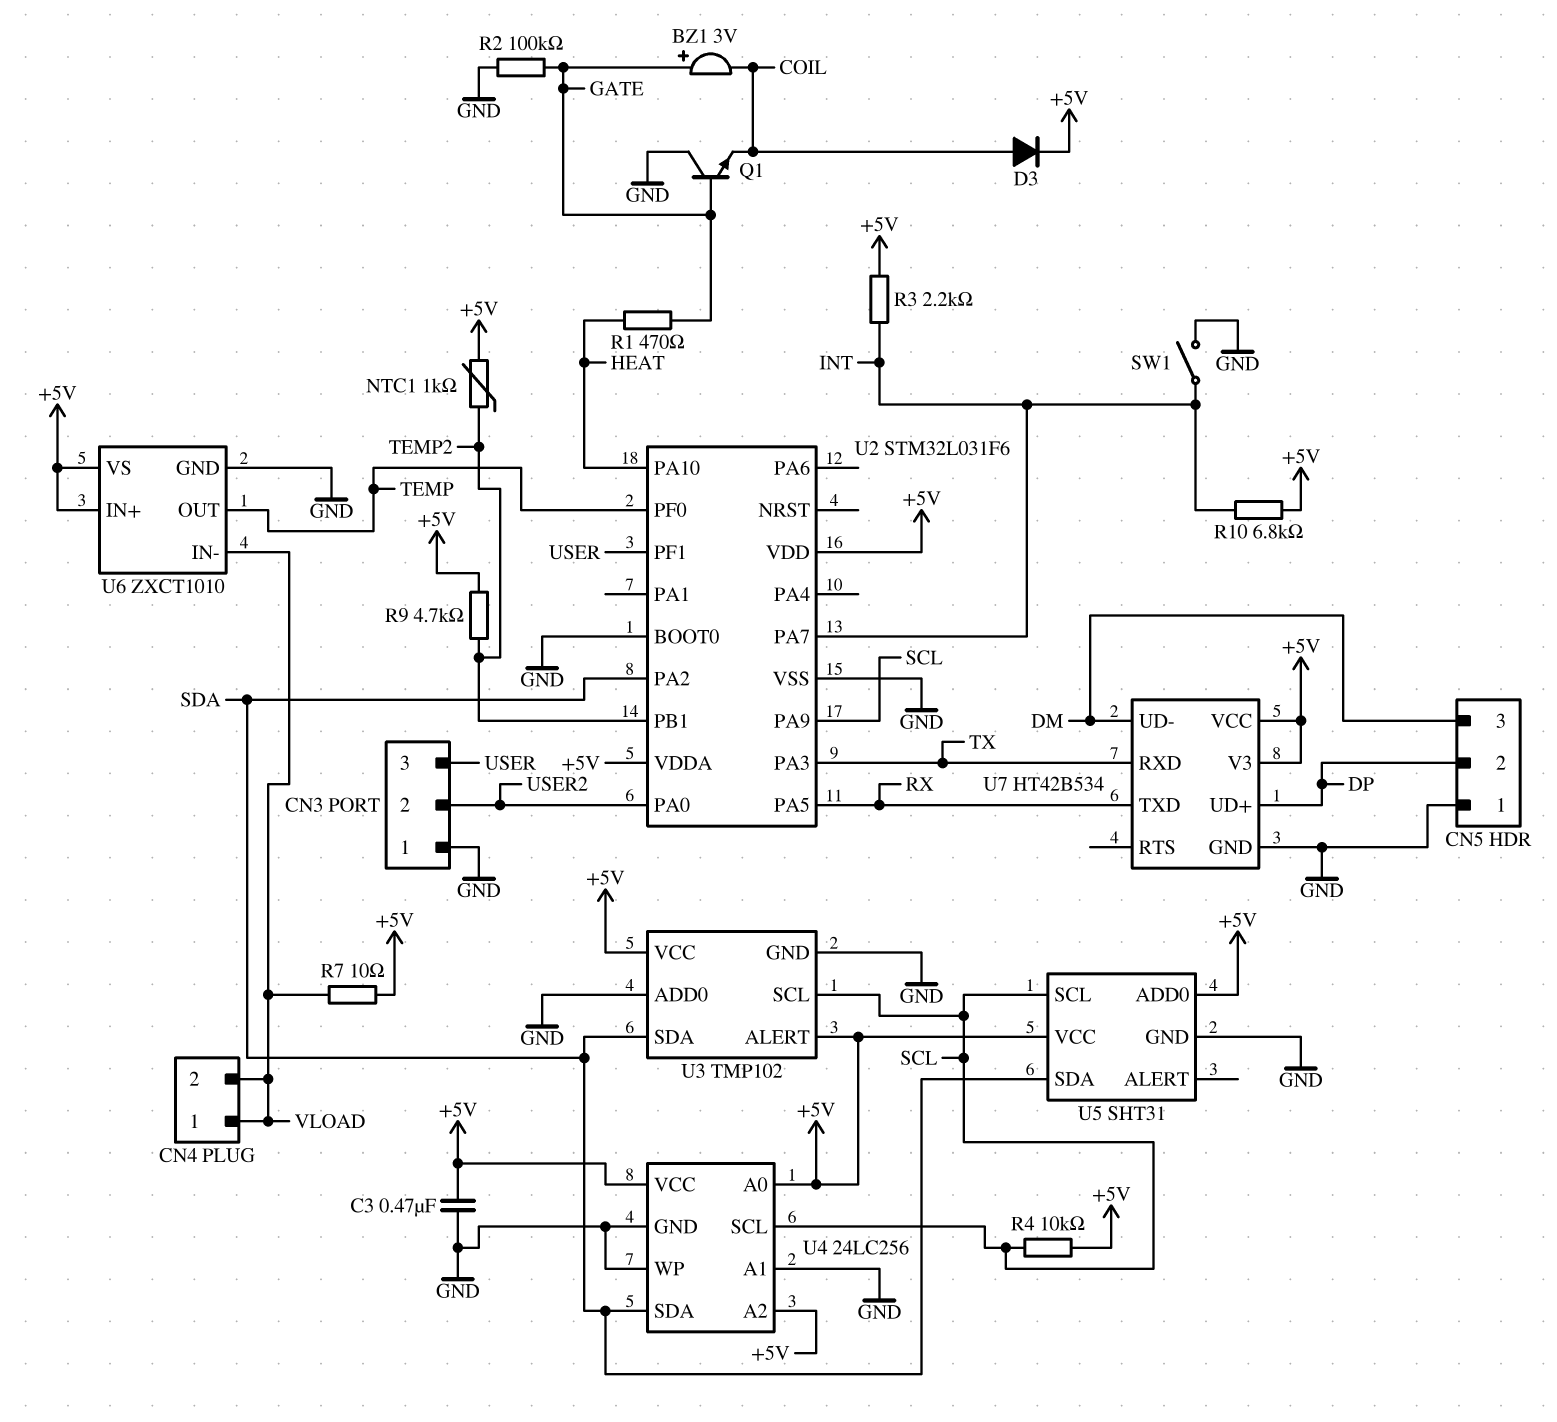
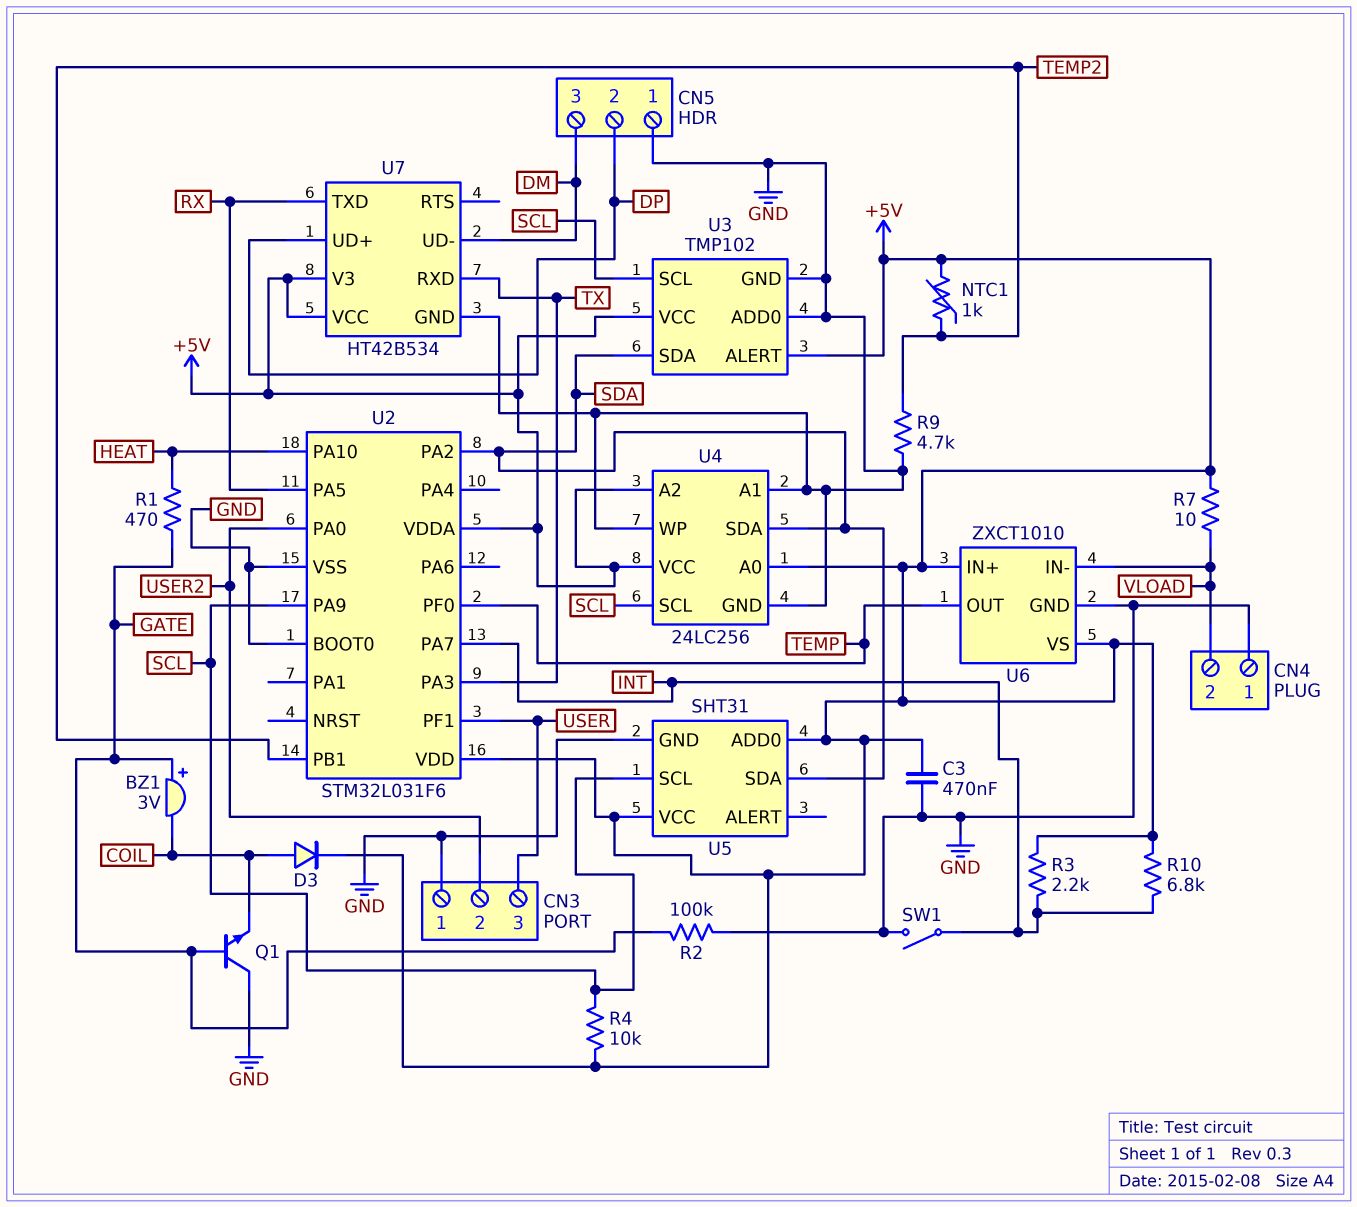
CN4 pin 1: VLOAD -> GND
R9: 4.7k (+5V, TEMP2) -> 4.7k (GND, TEMP2)

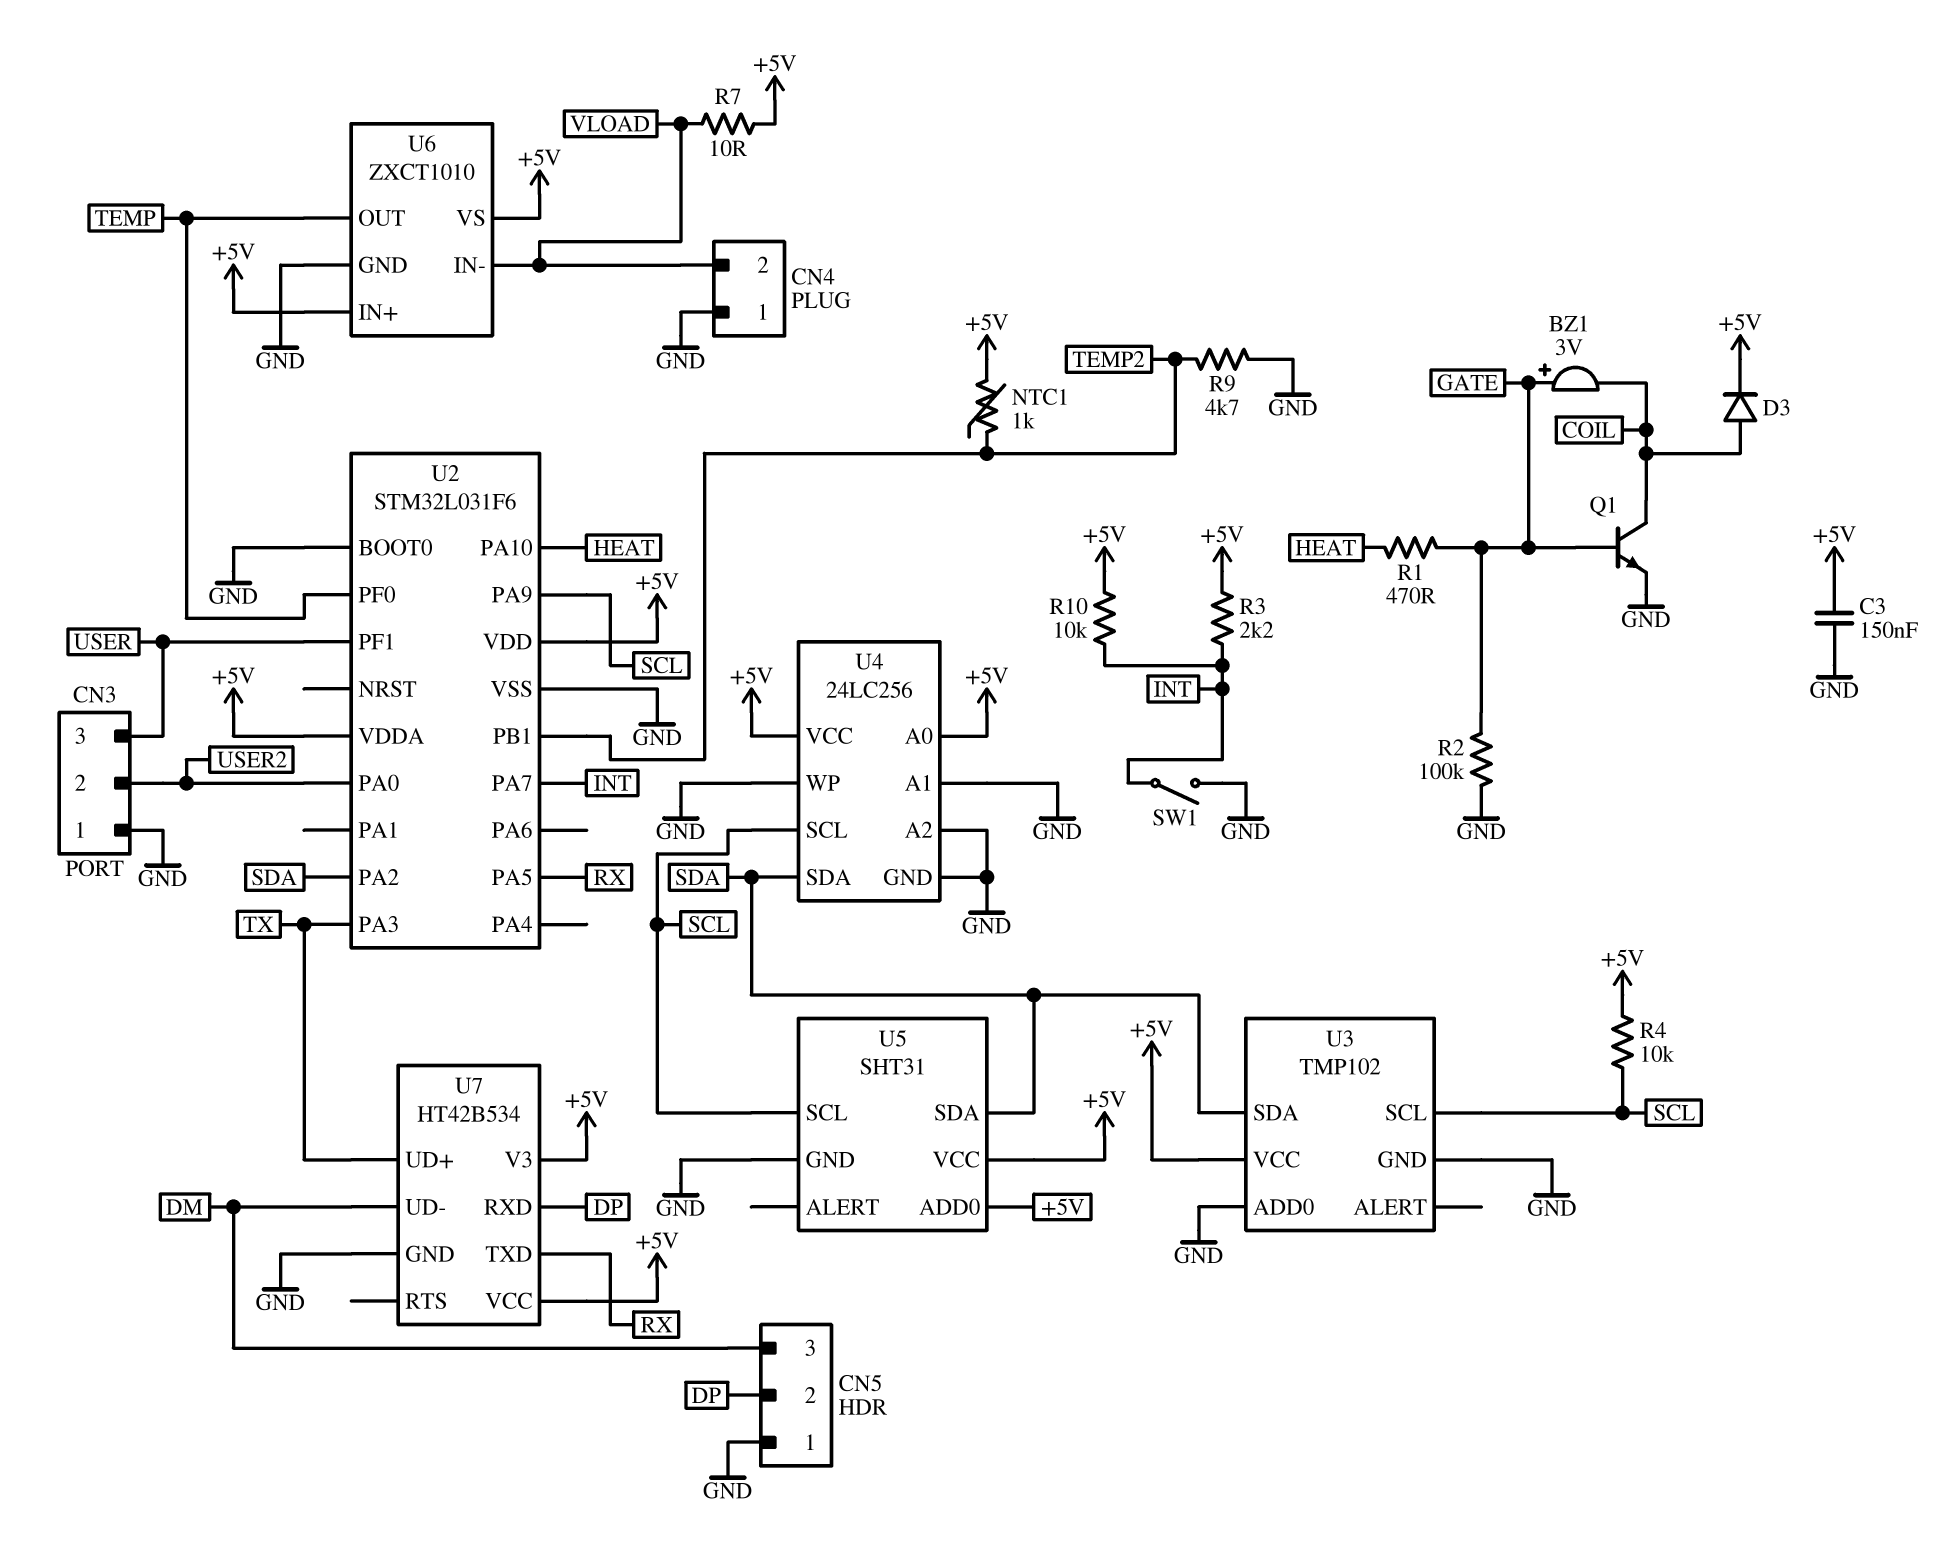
C3: 470nF (+5V, GND) -> 150nF (+5V, GND)
Q1: NPN (B GATE, C GND, E COIL) -> NPN (B GATE, C COIL, E GND)
R10: 6.8k (+5V, INT) -> 10k (+5V, INT)
U3 pin ALERT: +5V -> none
U4 pin A2: +5V -> GND
U7 pin RXD: TX -> DP
U7 pin UD+: DP -> TX

